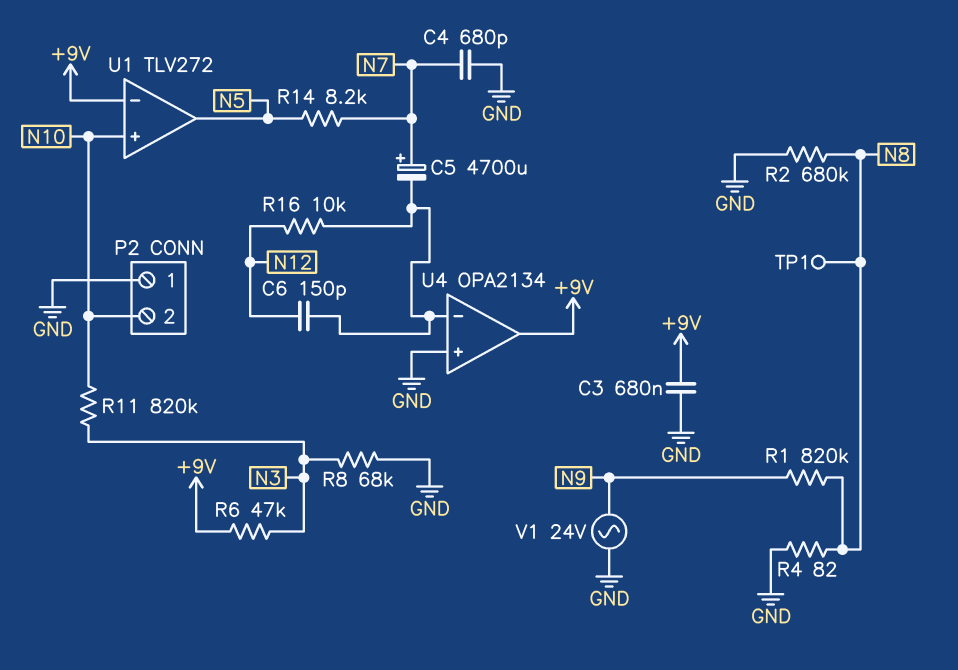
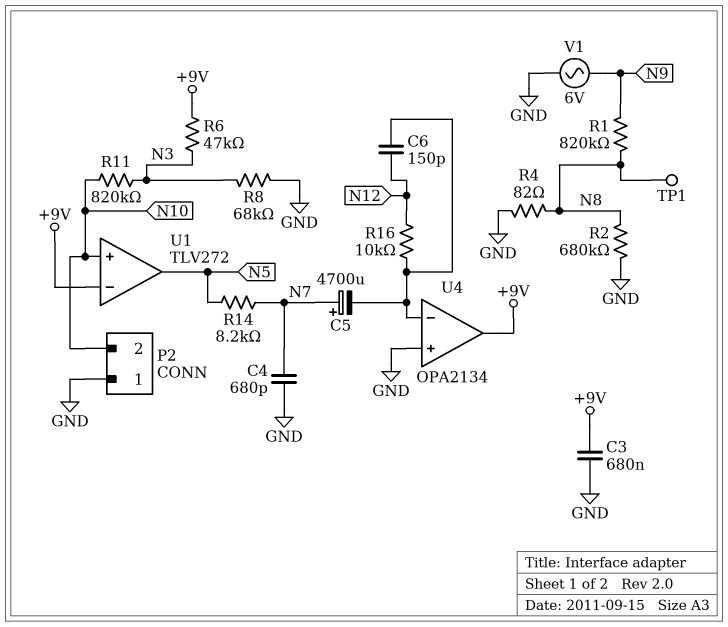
V1: AC 24V (GND, N9) -> AC 6V (GND, N9)

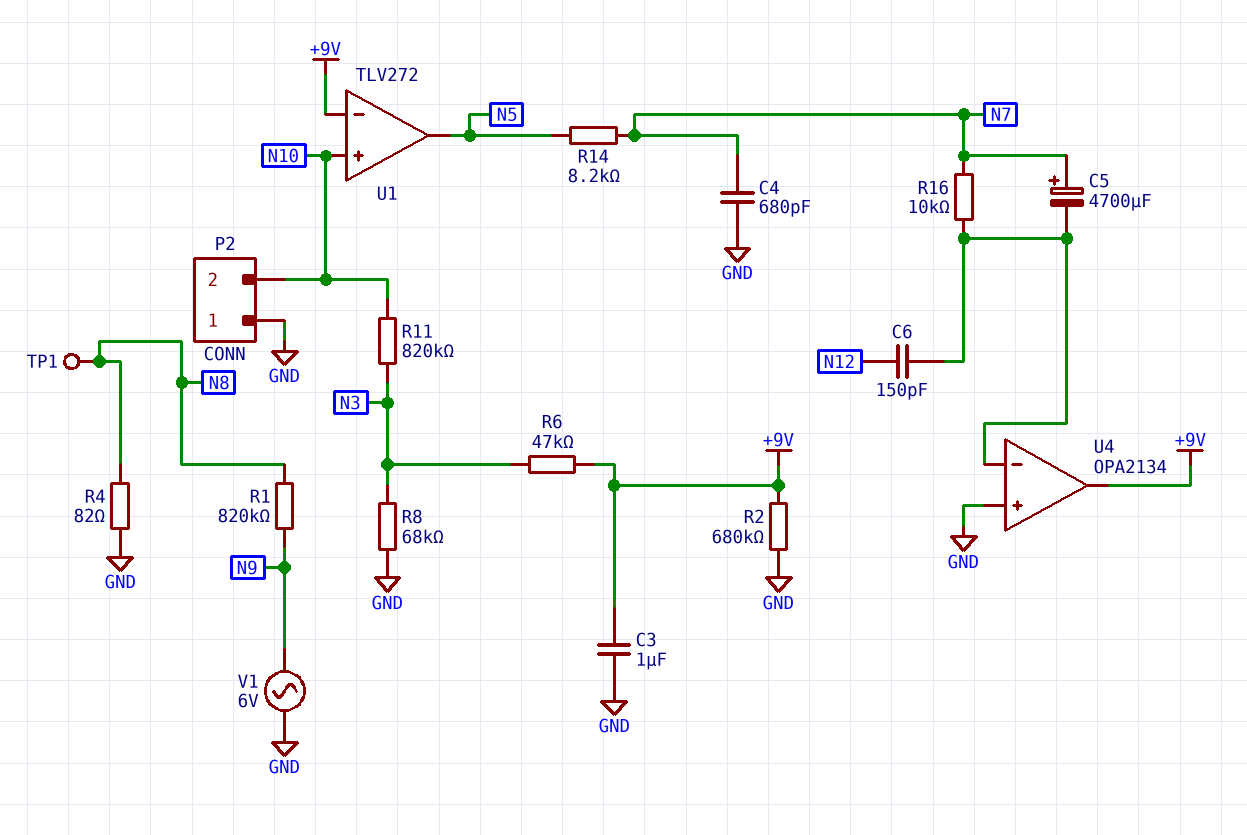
C3: 680nF (+9V, GND) -> 1uF (+9V, GND)
R2: 680k (GND, N8) -> 680k (+9V, GND)
R16: 10k (N12, U4/in-) -> 10k (N7, U4/in-)

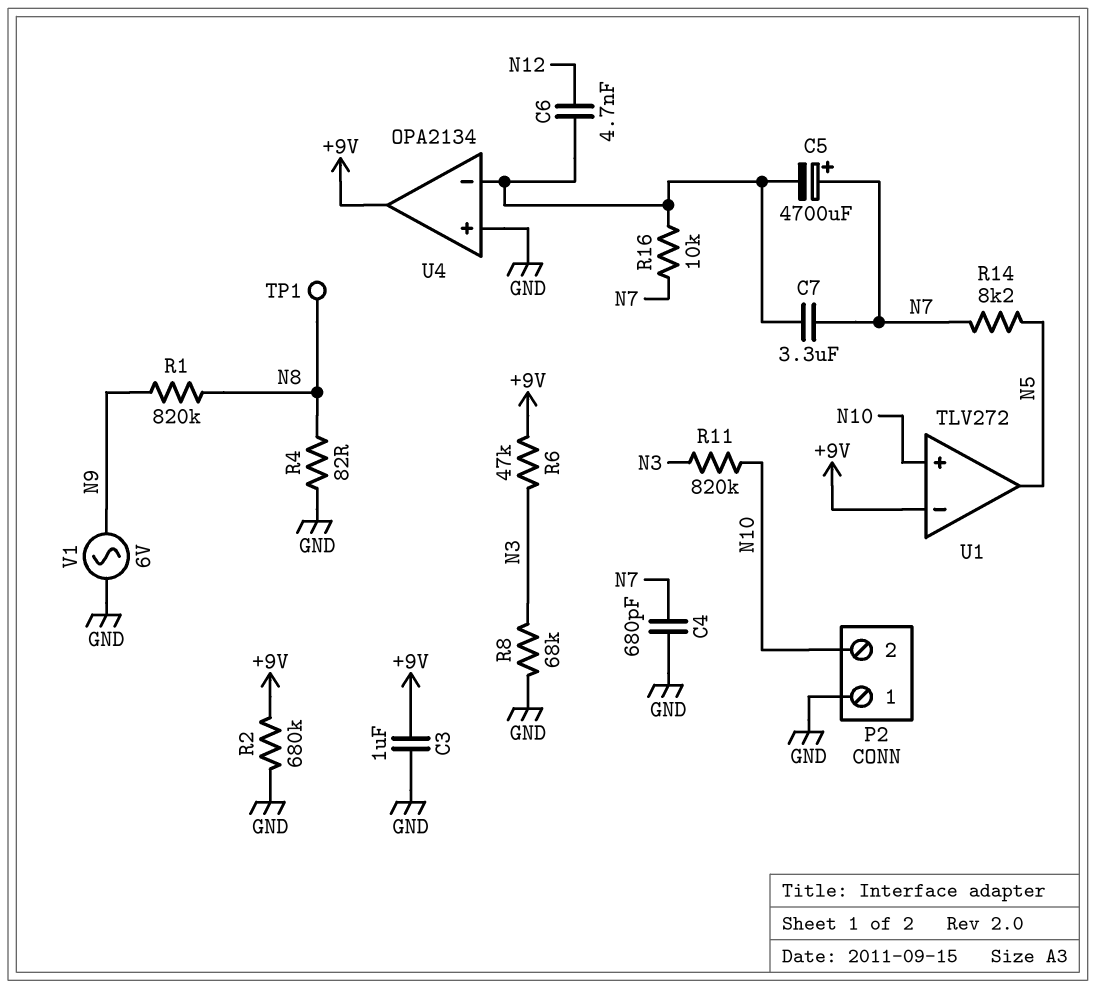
C6: 150pF (N12, U4/in-) -> 4.7nF (N12, U4/in-)
C7: none -> 3.3uF (N7, U4/in-)

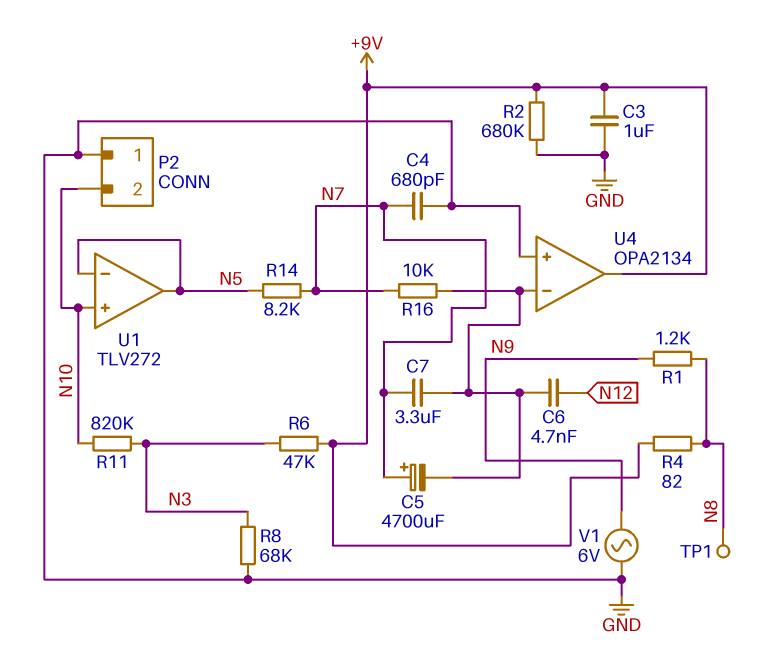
R1: 820k (N8, N9) -> 1.2k (N8, N9)
R4: 82 (GND, N8) -> 82 (+9V, N8)
U1 pin in-: +9V -> N5

